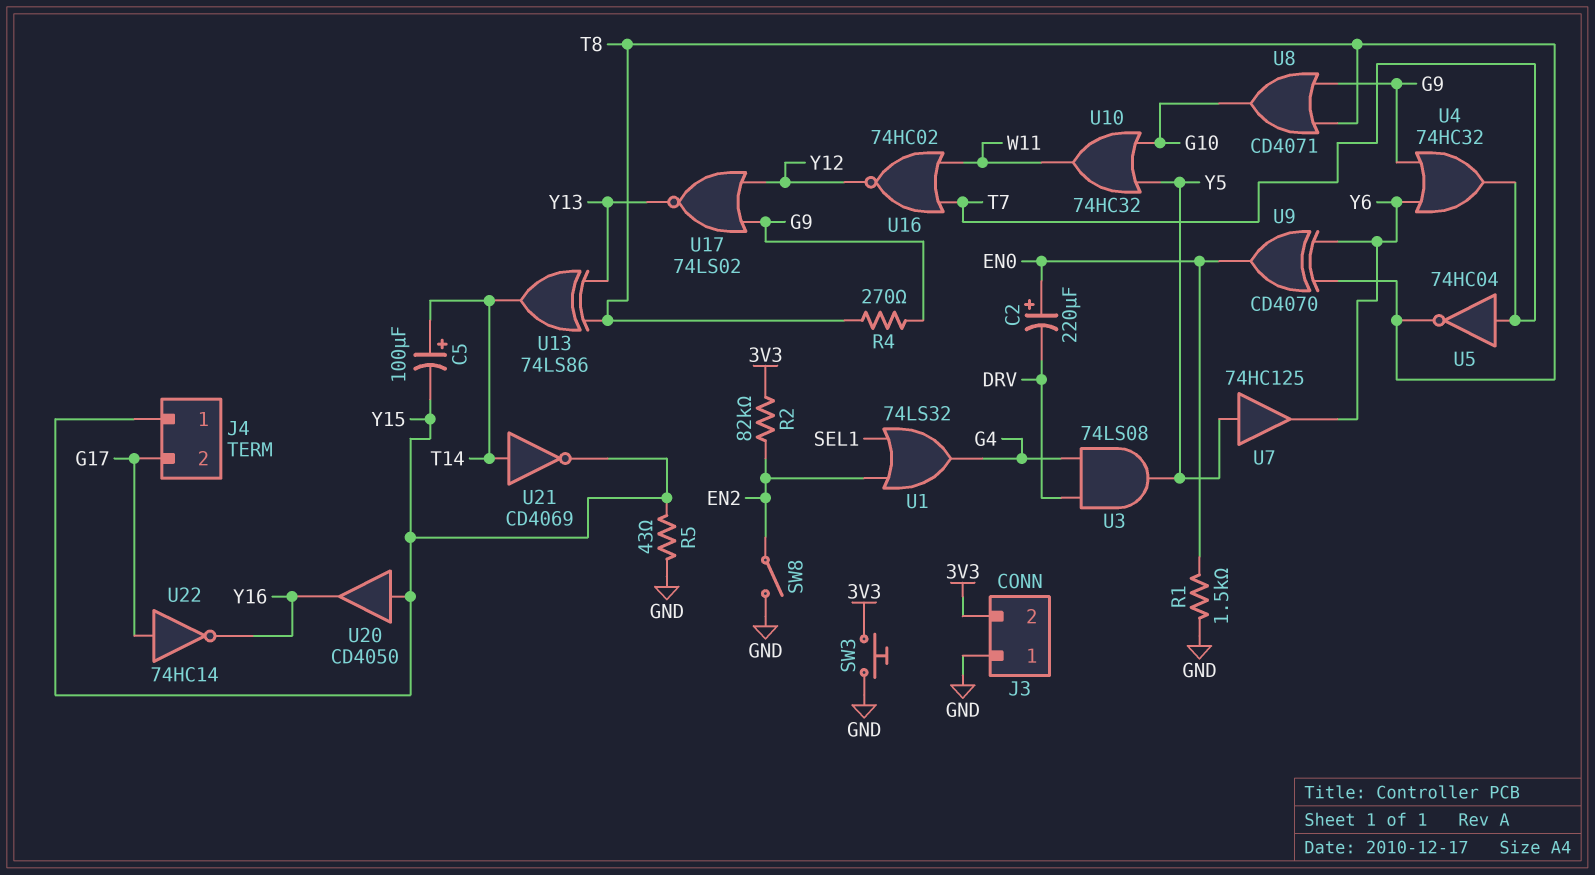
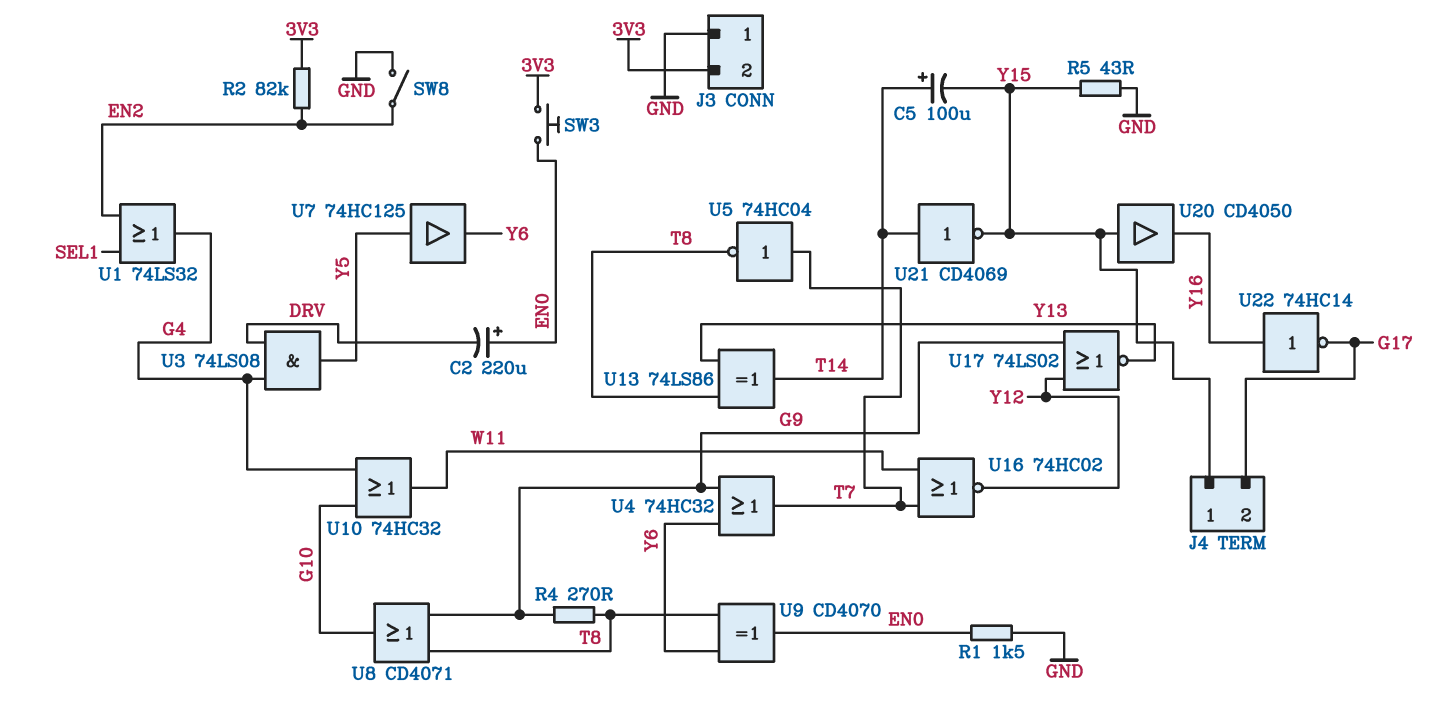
SW3: button (3V3, GND) -> button (3V3, EN0)
U10: OR 74HC32 (in G10, in Y5, out W11) -> OR 74HC32 (in G4, in G10, out W11)
U22: NOT 74HC14 (in G17, out Y16) -> NOT 74HC14 (in Y16, out G17)

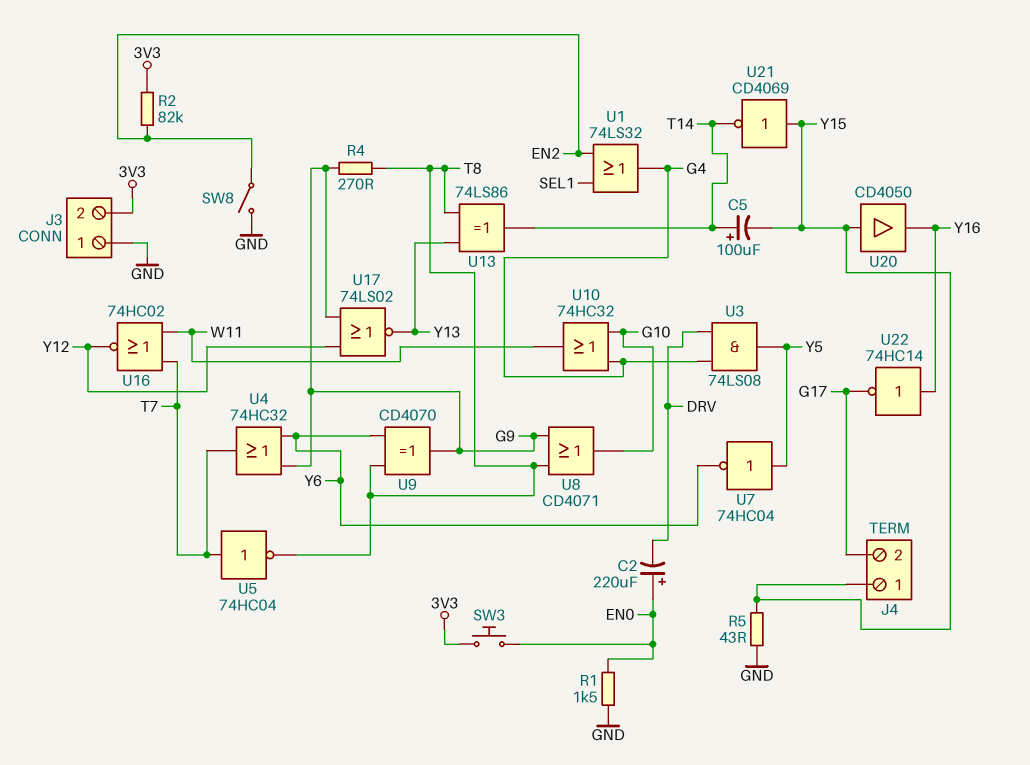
U7: buffer 74HC125 (in Y5, out Y6) -> NOT 74HC04 (in Y5, out Y6)
U9: XOR CD4070 (in T8, in Y6, out EN0) -> XOR CD4070 (in T8, in Y6, out G9)
U21: NOT CD4069 (in T14, out Y15) -> NOT CD4069 (in Y15, out T14)

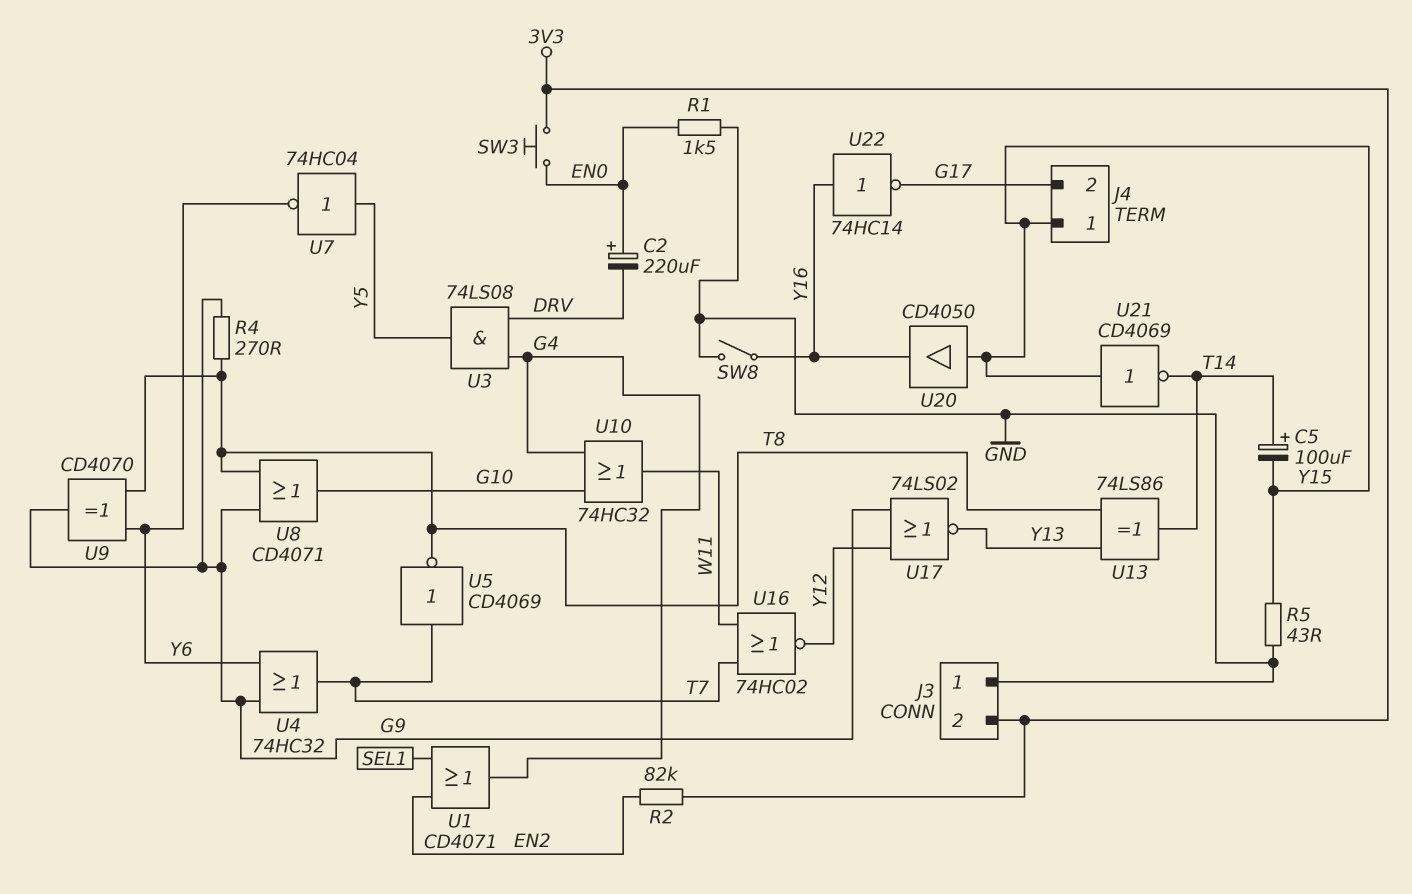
SW8: switch (EN2, GND) -> switch (GND, Y16)
U1: OR 74LS32 (in EN2, in SEL1, out G4) -> OR CD4071 (in EN2, in SEL1, out G4)
U5: NOT 74HC04 (in T7, out T8) -> NOT CD4069 (in T7, out T8)

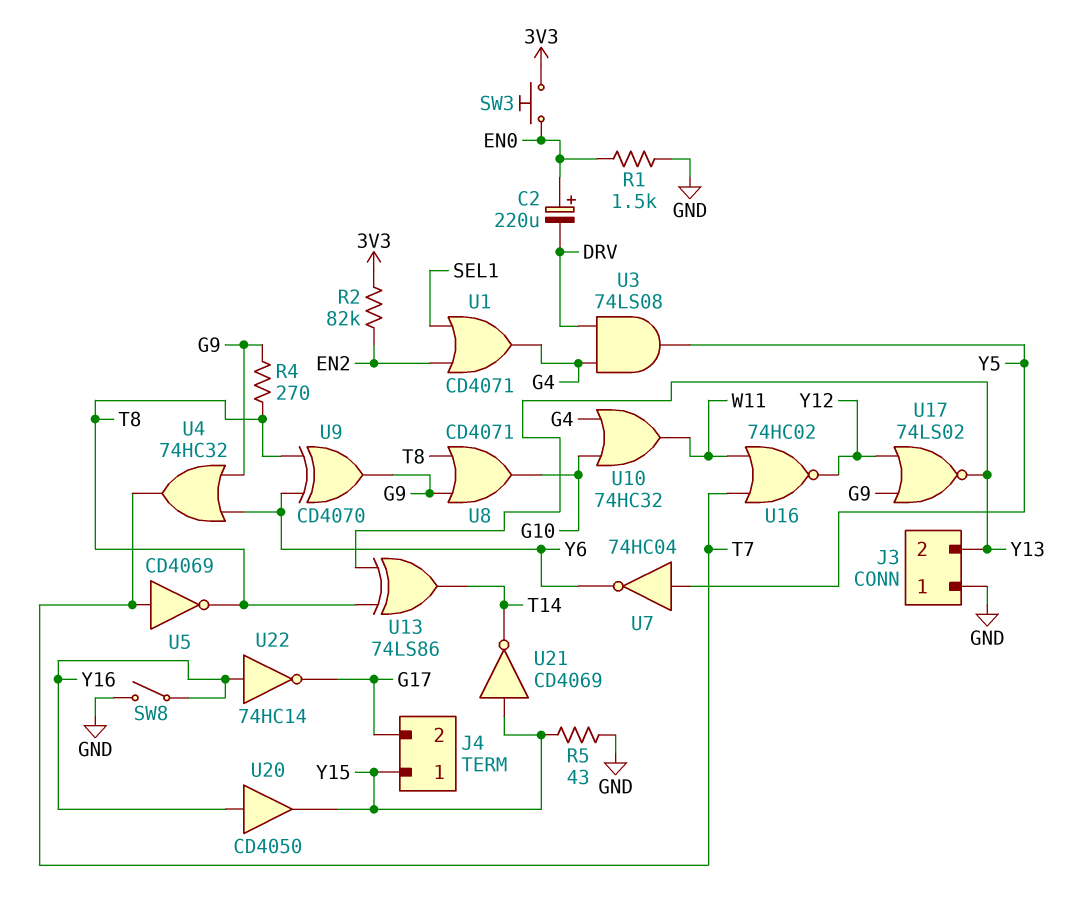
C5: 100uF (plus T14, minus Y15) -> none
J3 pin 2: 3V3 -> Y13
U20: buffer CD4050 (in Y15, out Y16) -> buffer CD4050 (in Y16, out Y15)

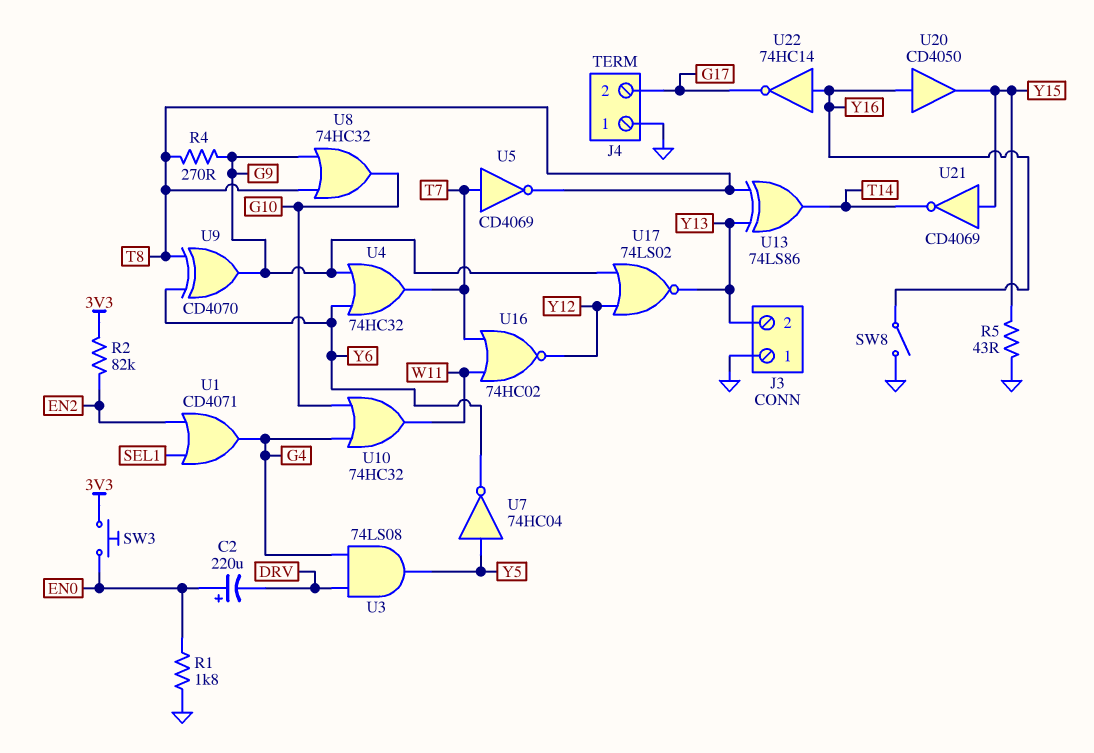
J4 pin 1: Y15 -> GND
R1: 1.5k (EN0, GND) -> 1.8k (EN0, GND)
U8: OR CD4071 (in G9, in T8, out G10) -> OR 74HC32 (in G9, in T8, out G10)

